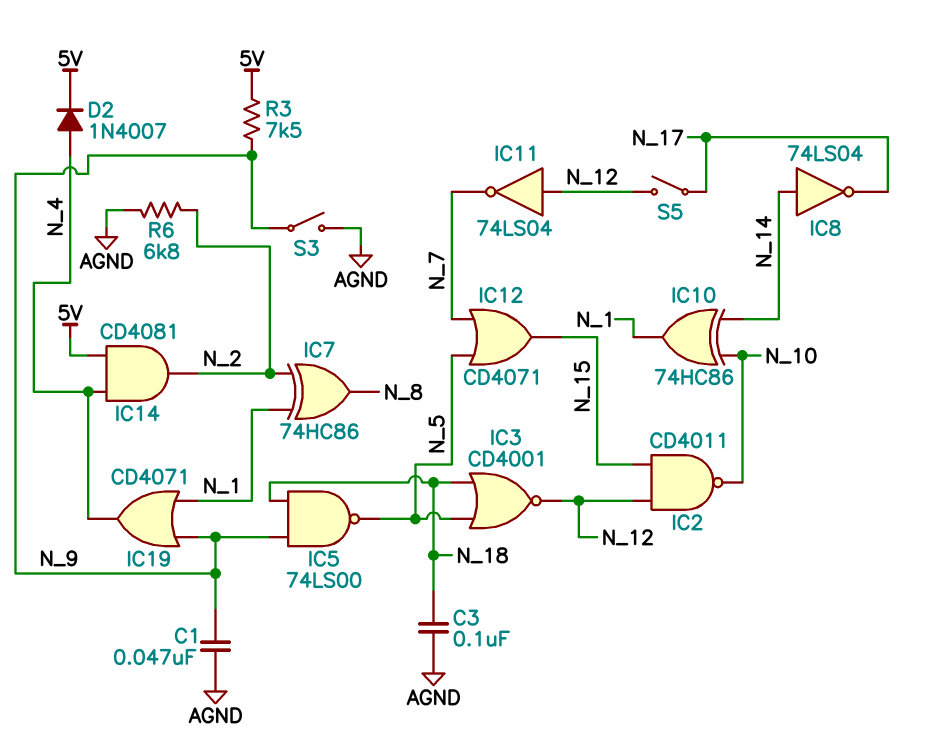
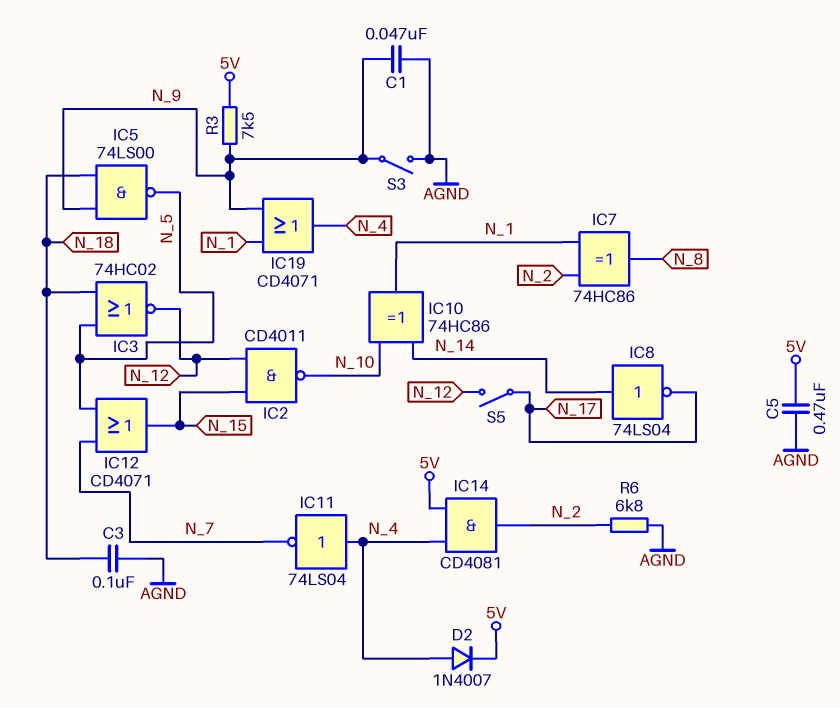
C5: none -> 470nF (5V, AGND)
IC3: NOR CD4001 (in N_5, in N_18, out N_12) -> NOR 74HC02 (in N_5, in N_18, out N_12)
IC11: NOT 74LS04 (in N_12, out N_7) -> NOT 74LS04 (in N_4, out N_7)

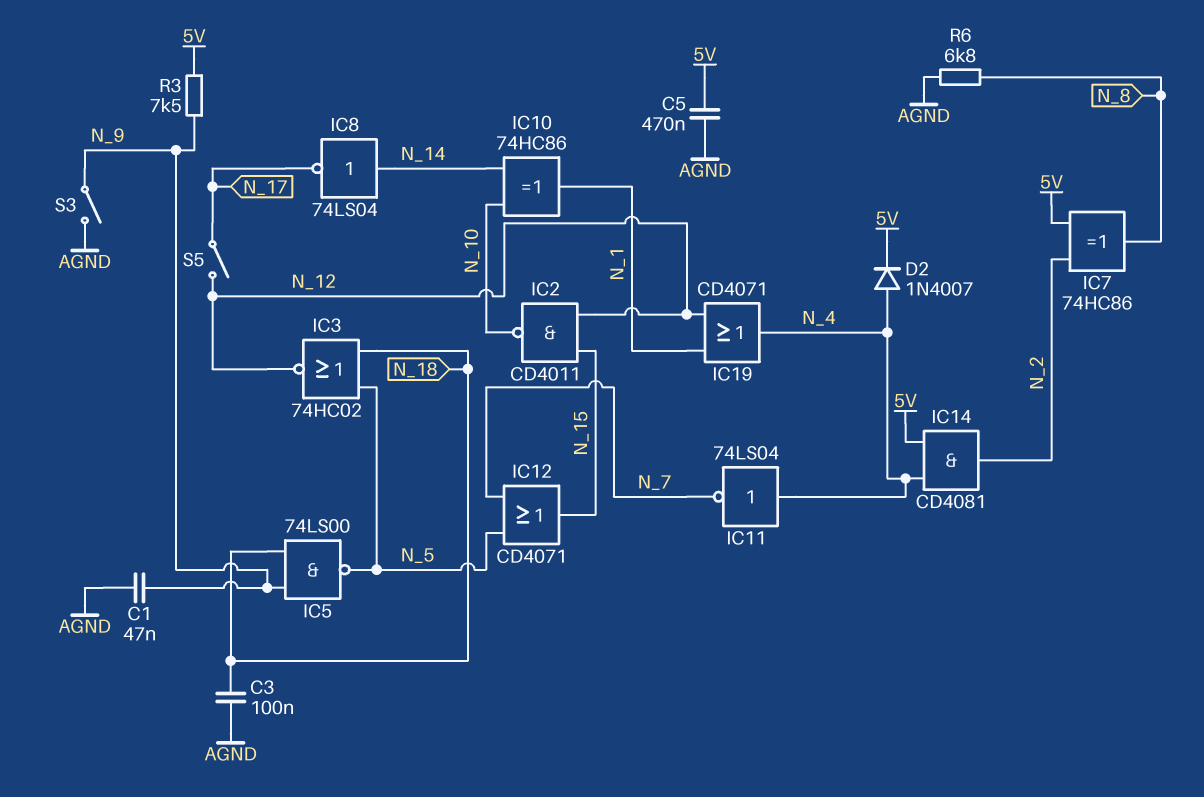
IC7: XOR 74HC86 (in N_1, in N_2, out N_8) -> XOR 74HC86 (in 5V, in N_2, out N_8)
IC19: OR CD4071 (in N_1, in N_9, out N_4) -> OR CD4071 (in N_1, in N_12, out N_4)
R6: 6.8k (AGND, N_2) -> 6.8k (AGND, N_8)

